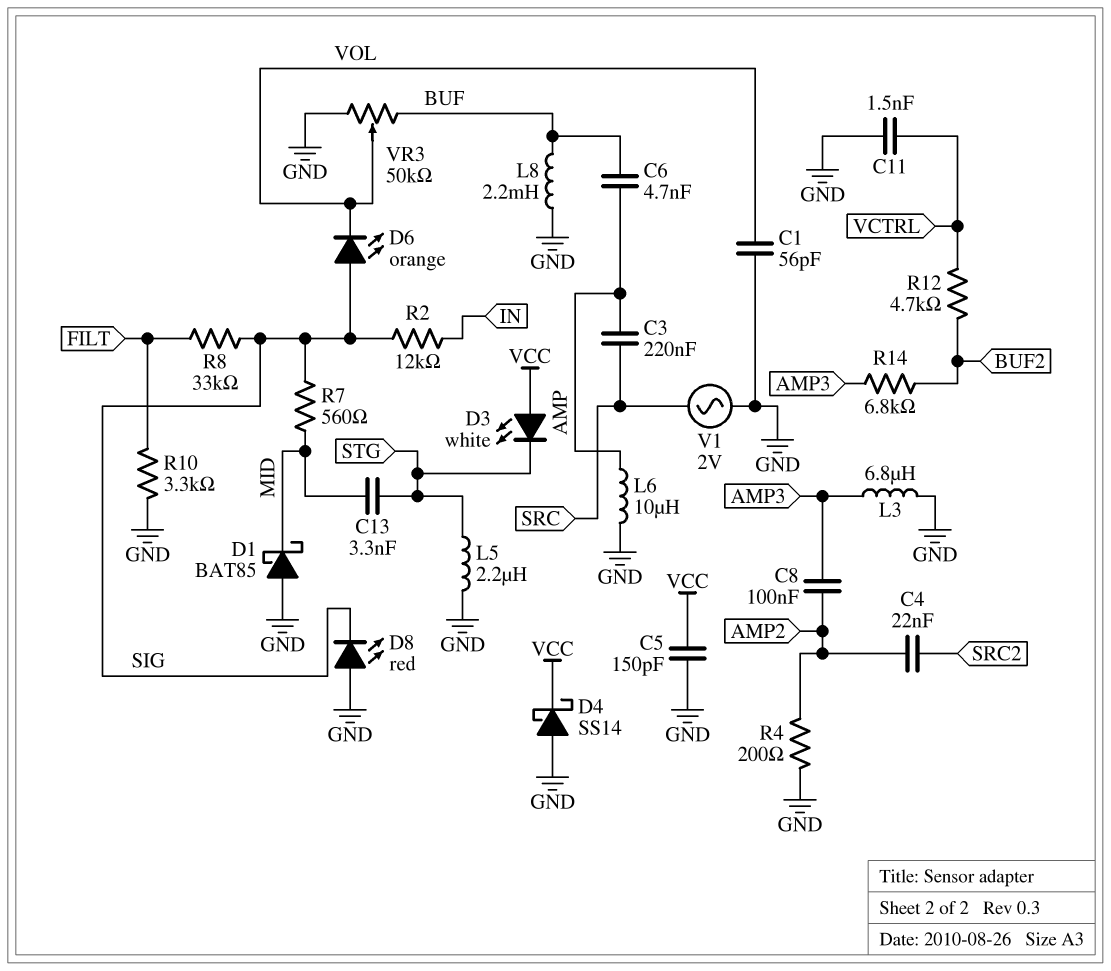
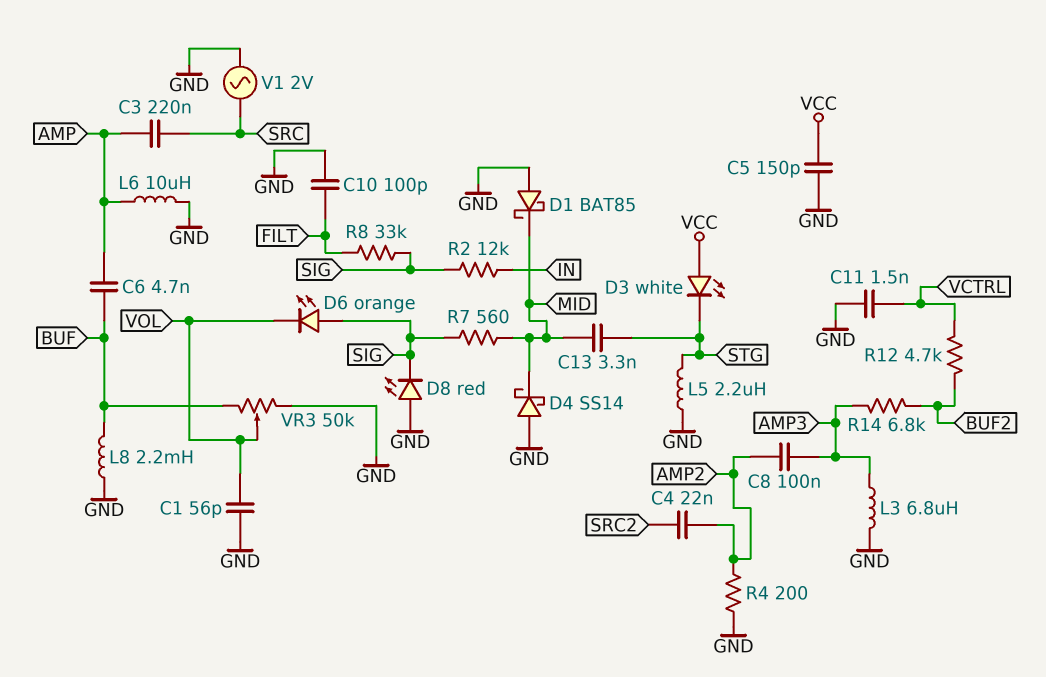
C10: none -> 100pF (FILT, GND)
D4: schottky SS14 (A GND, K VCC) -> schottky SS14 (A GND, K MID)
R10: 3.3k (FILT, GND) -> none

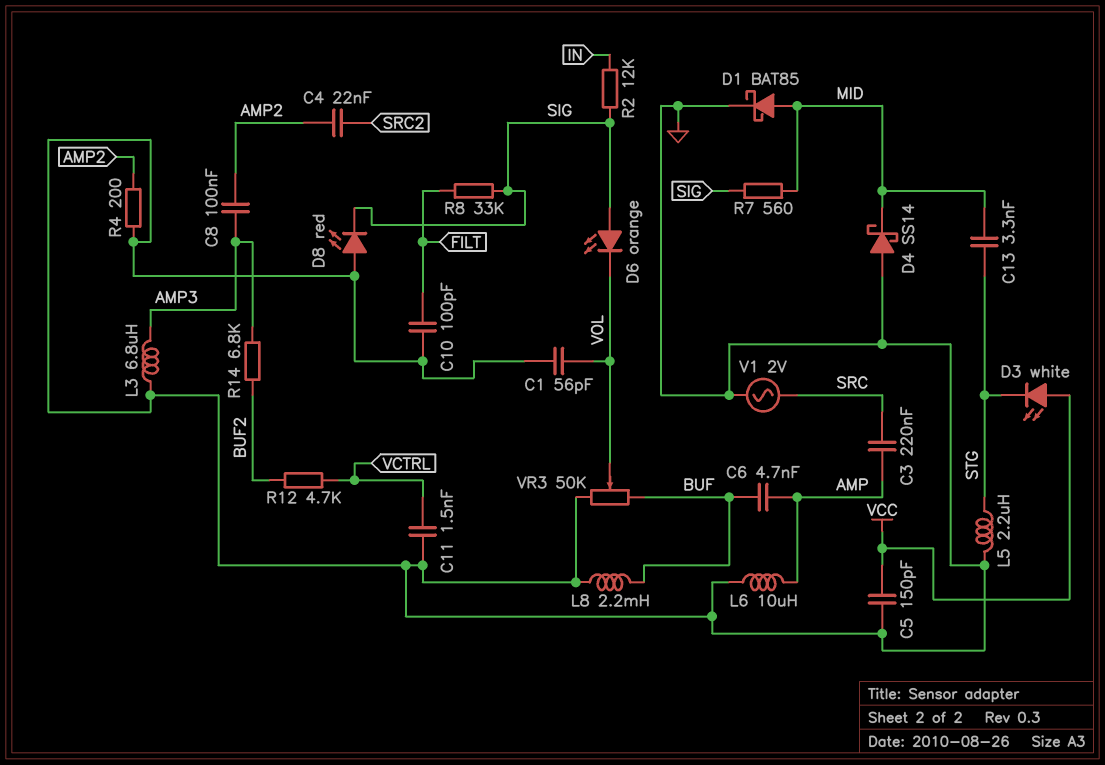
D1: schottky BAT85 (A GND, K MID) -> schottky BAT85 (A MID, K GND)

